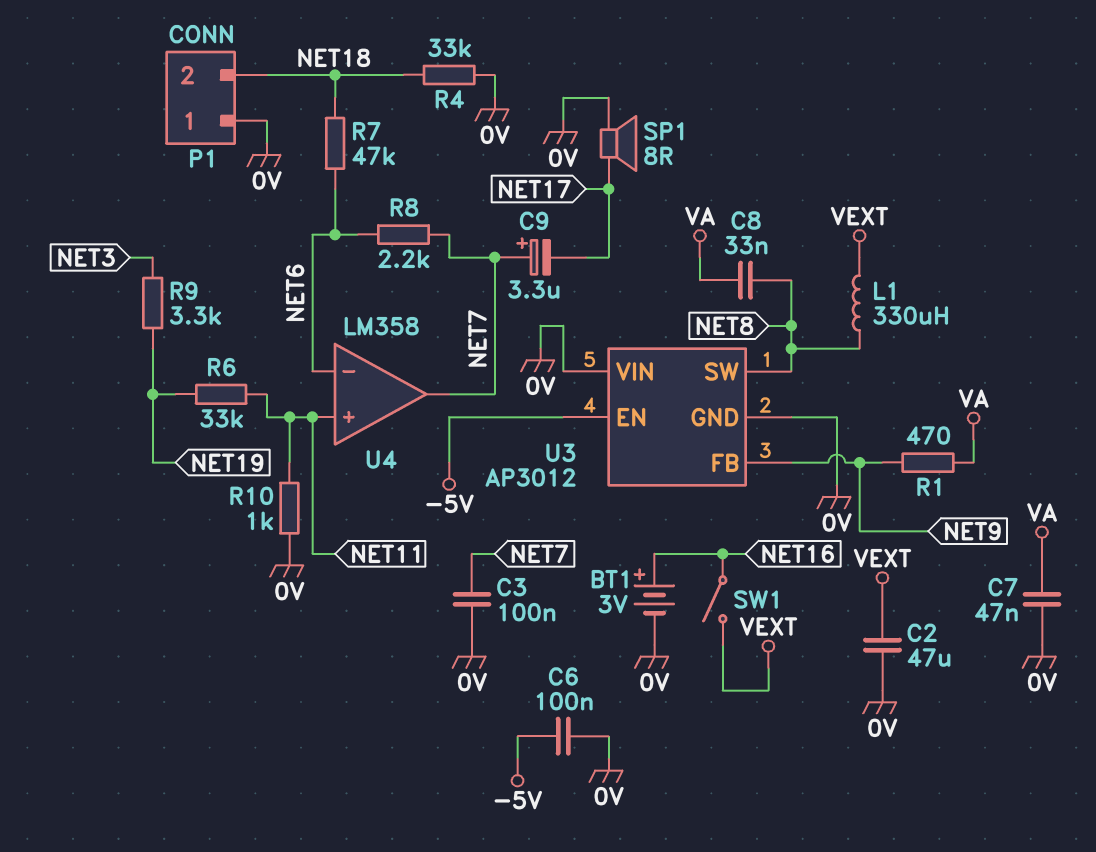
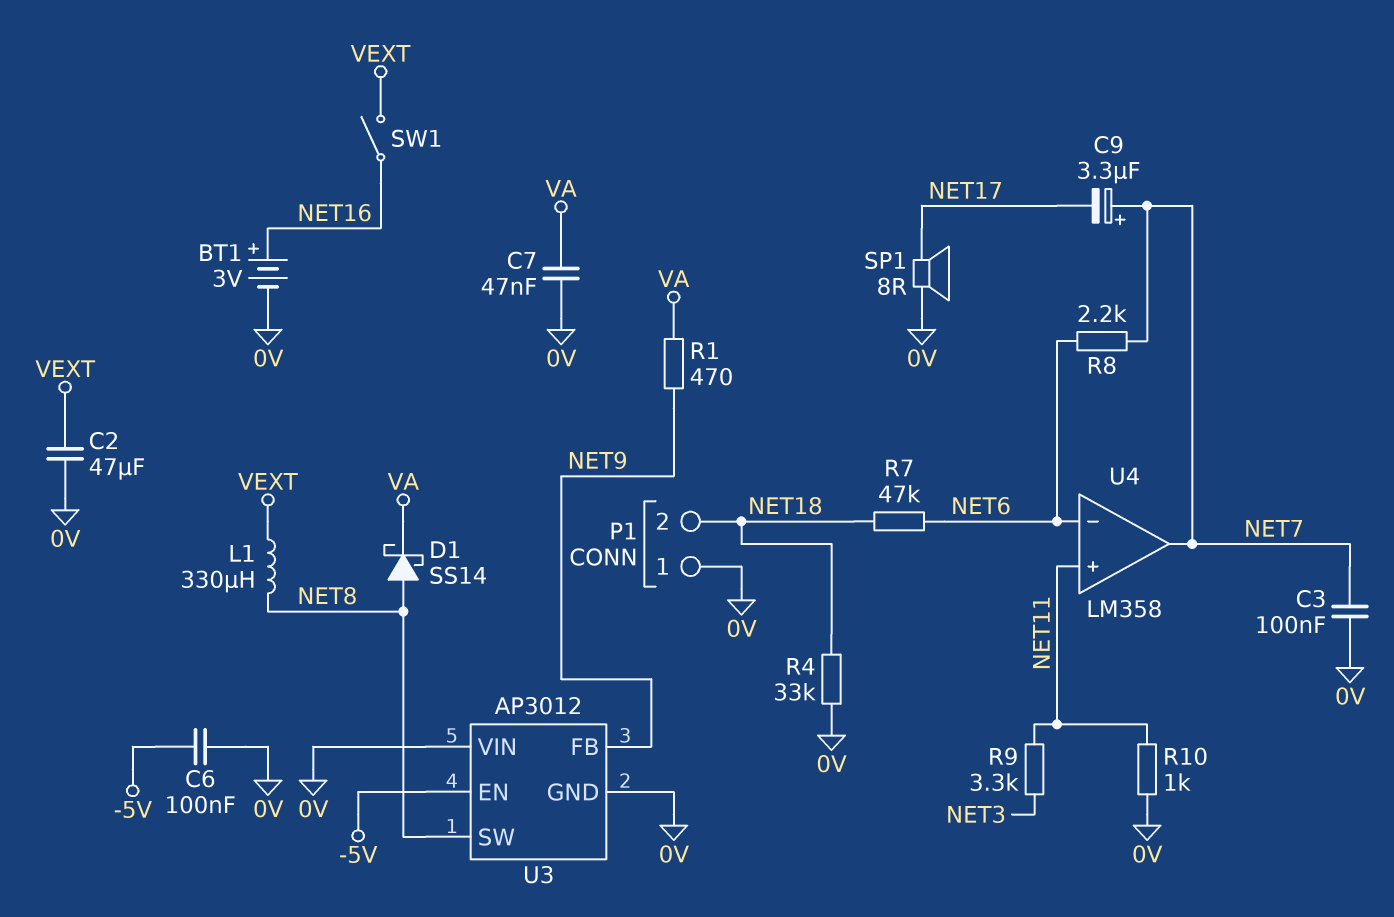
C8: 33nF (NET8, VA) -> none
D1: none -> schottky SS14 (A NET8, K VA)
R6: 33k (NET11, NET19) -> none
R9: 3.3k (NET3, NET19) -> 3.3k (NET3, NET11)

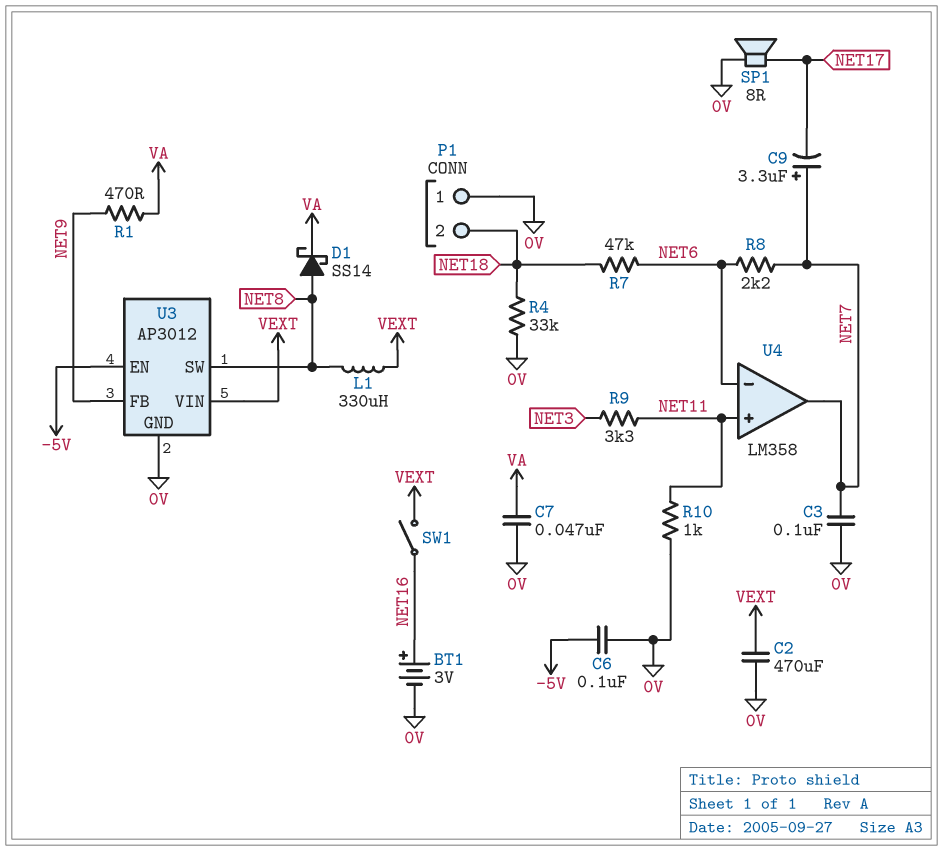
C2: 47uF (0V, VEXT) -> 470uF (0V, VEXT)
U3 pin VIN: 0V -> VEXT

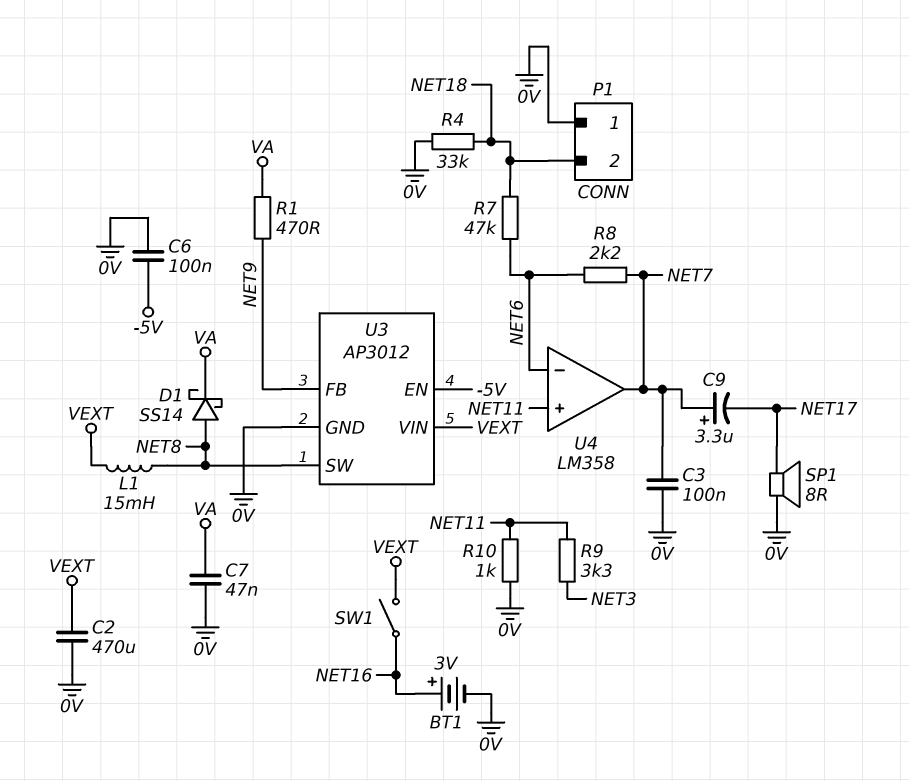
L1: 330uH (NET8, VEXT) -> 15mH (NET8, VEXT)

